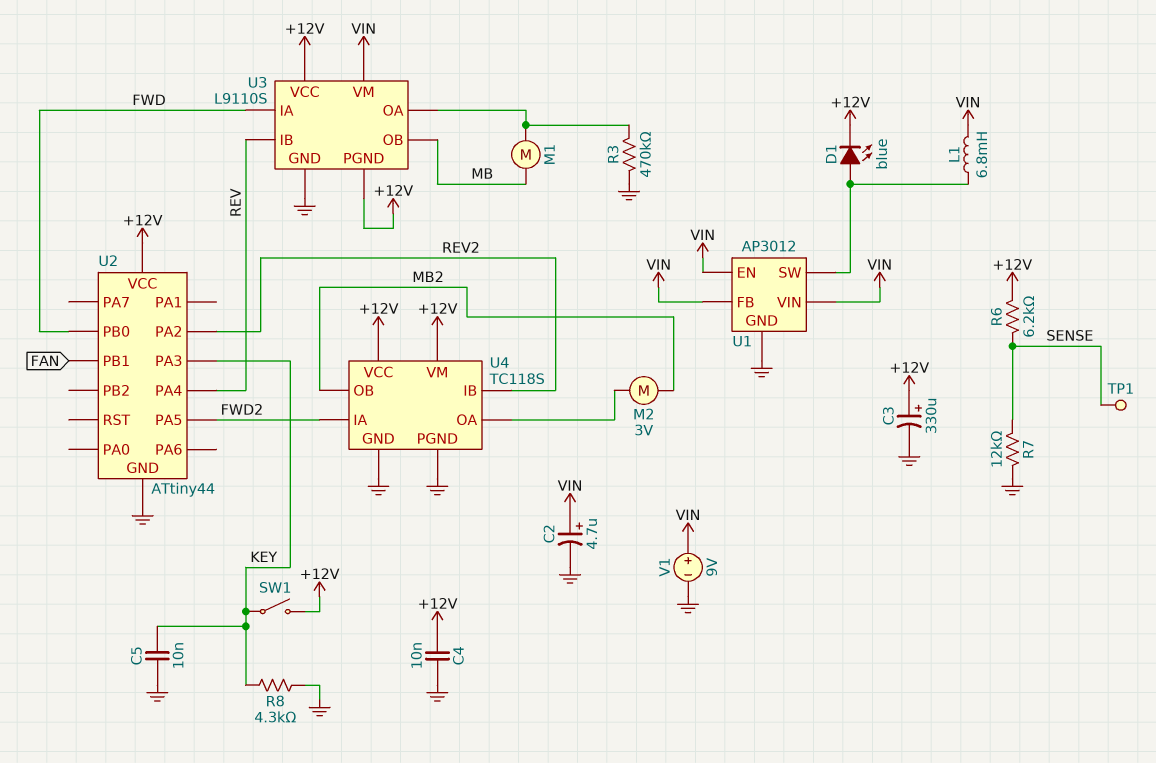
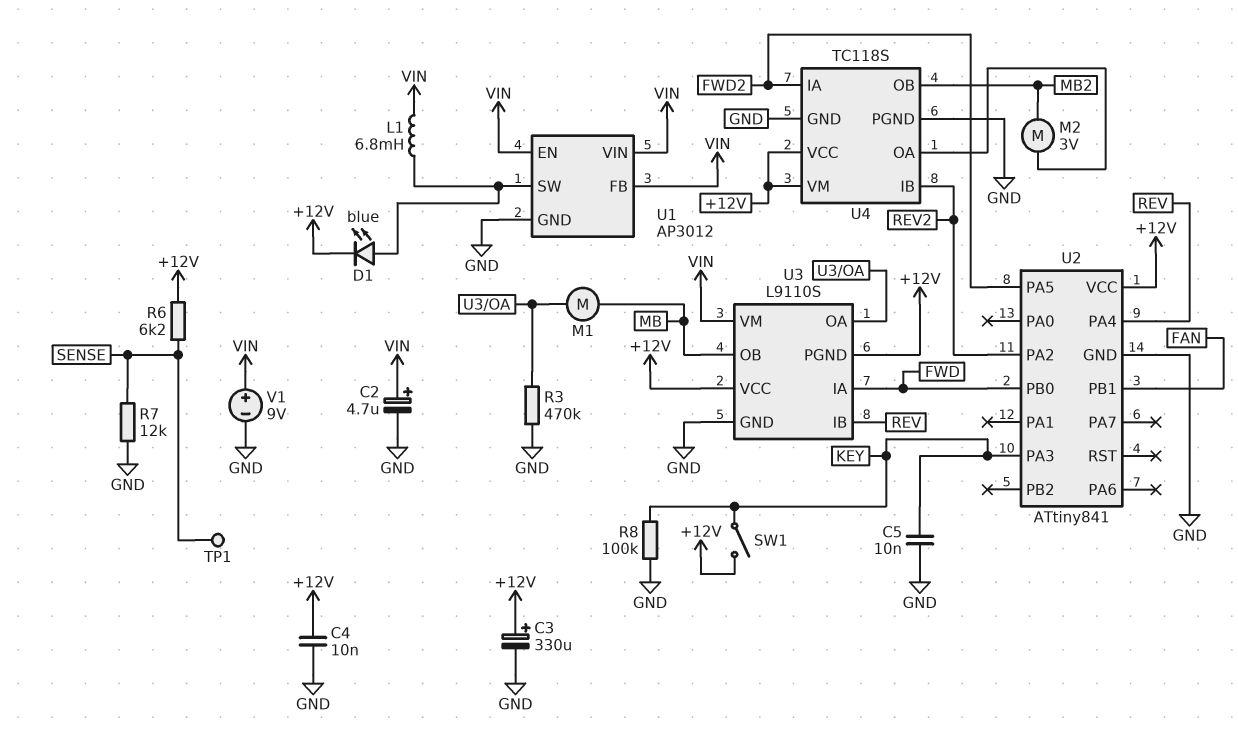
R8: 4.3k (GND, KEY) -> 100k (GND, KEY)
U2: ATtiny44 -> ATtiny841

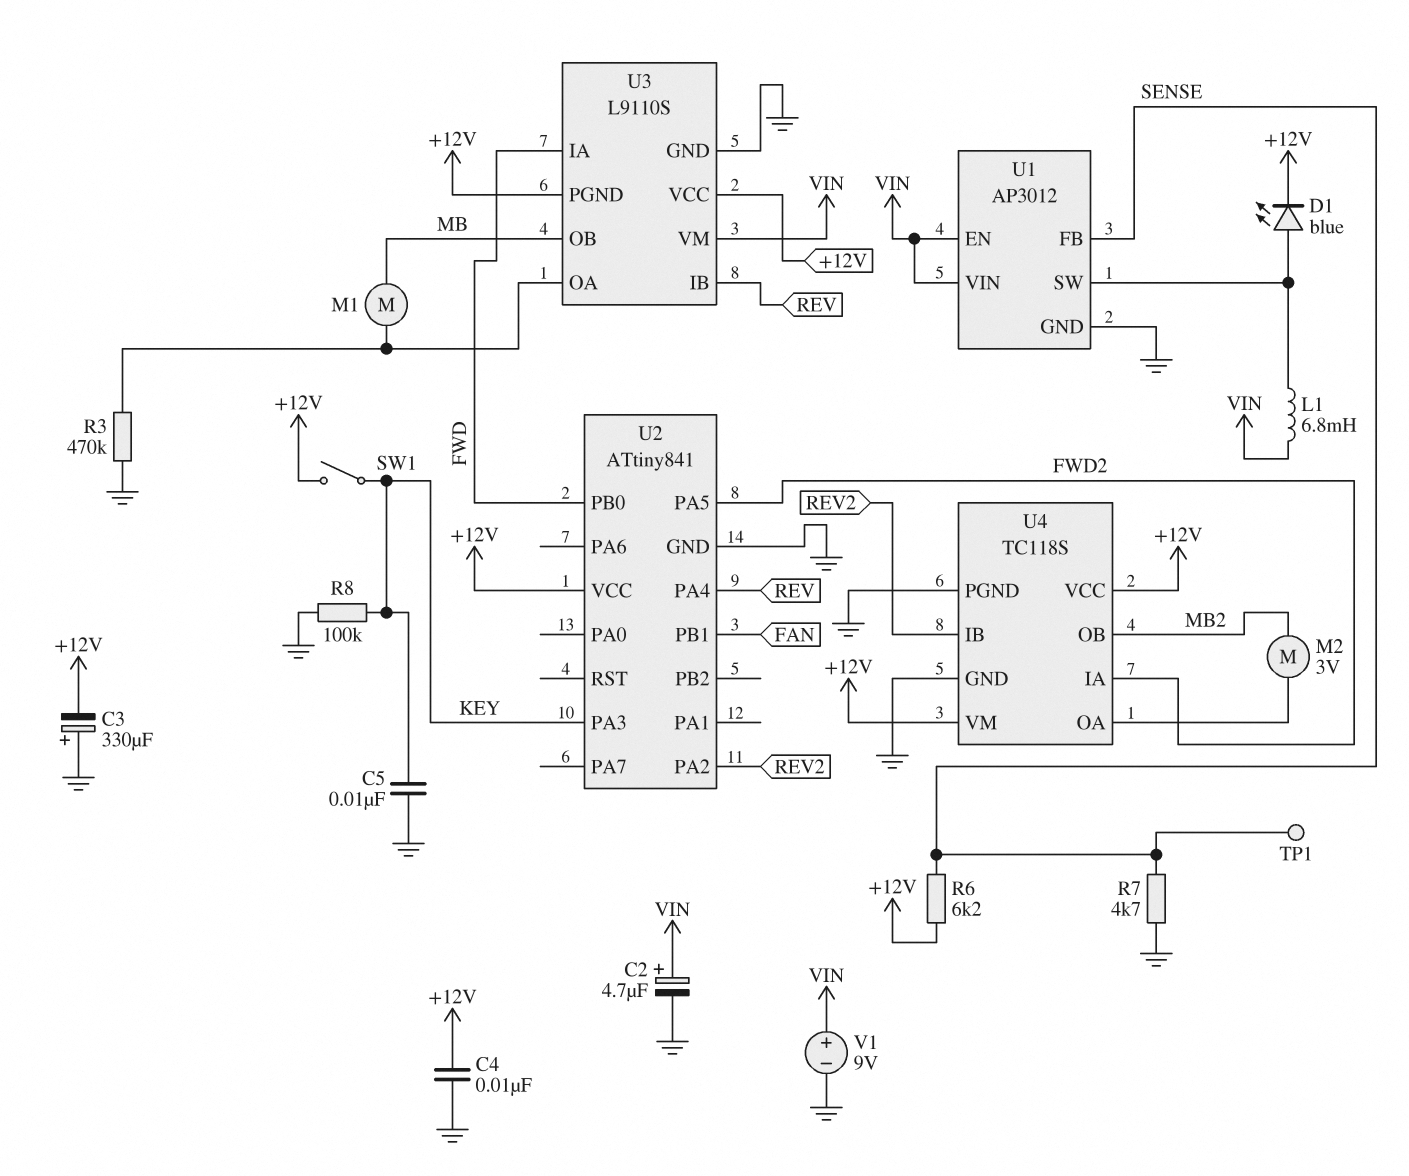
C3: 330uF (plus +12V, minus GND) -> 330uF (plus GND, minus +12V)
R7: 12k (GND, SENSE) -> 4.7k (GND, SENSE)
U1 pin FB: VIN -> SENSE

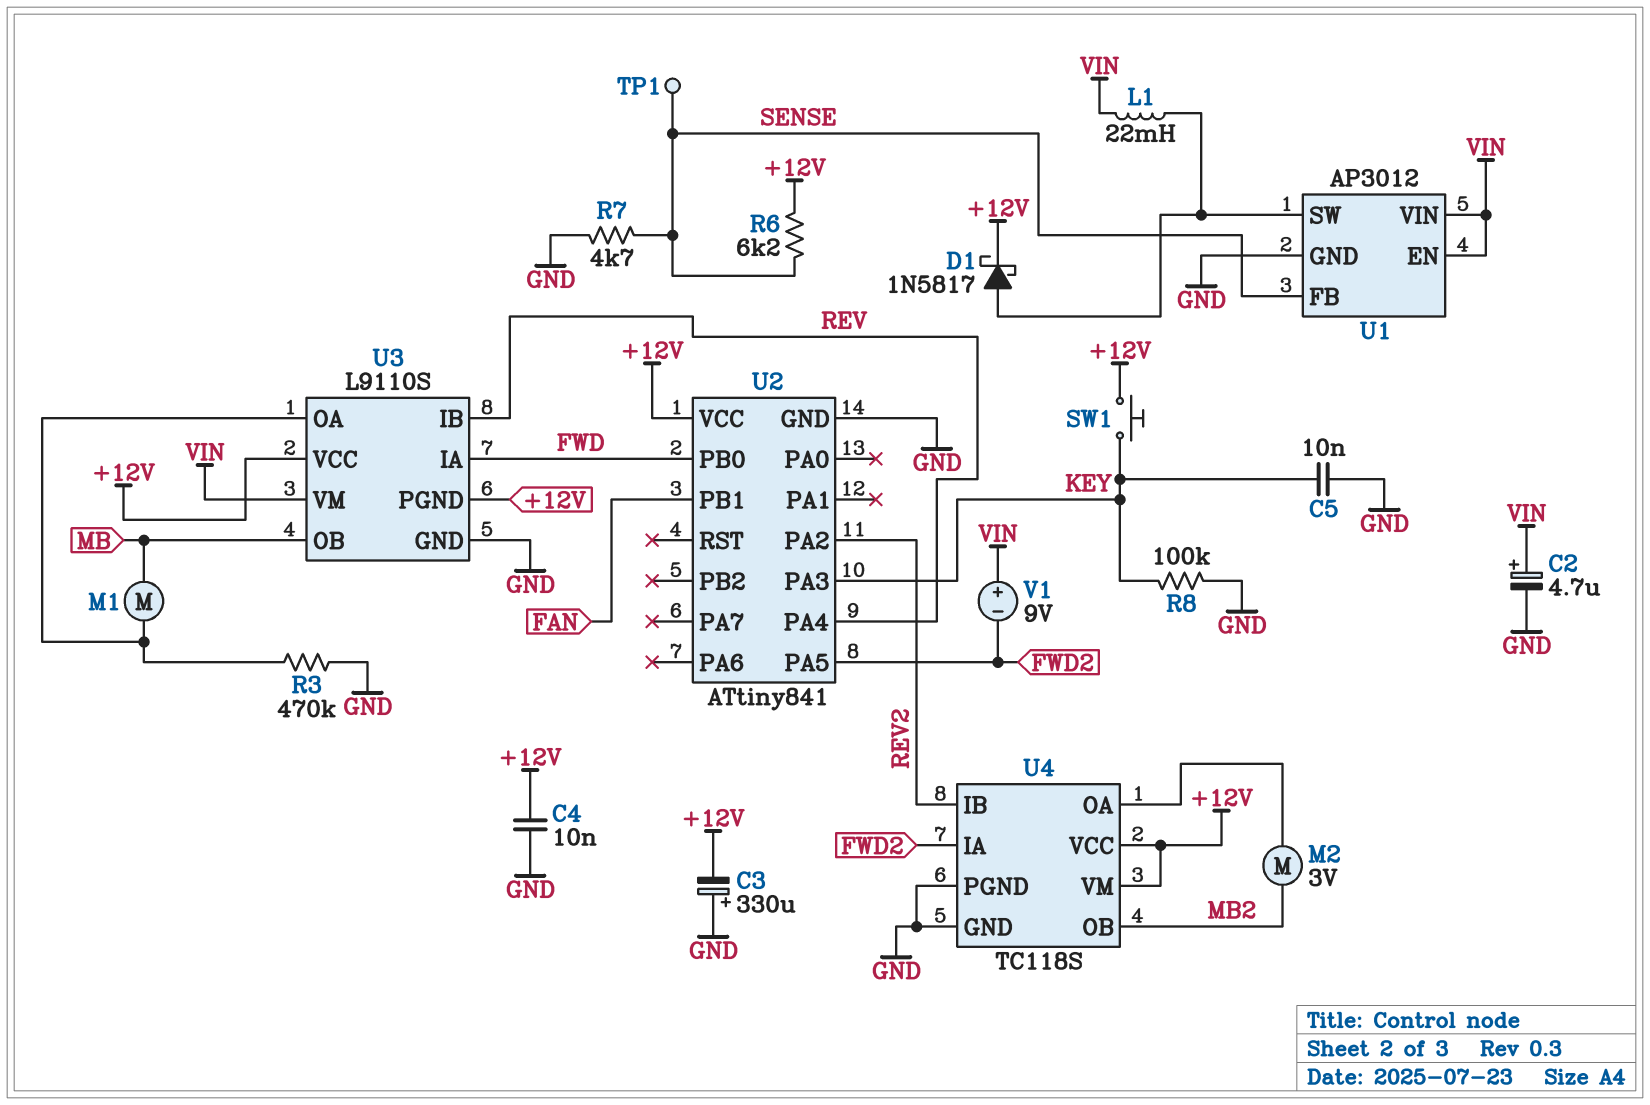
D1: LED blue (A U1/SW, K +12V) -> schottky 1N5817 (A U1/SW, K +12V)
L1: 6.8mH (U1/SW, VIN) -> 22mH (U1/SW, VIN)
SW1: switch (+12V, KEY) -> button (+12V, KEY)
V1: 9V (plus VIN, minus GND) -> 9V (plus VIN, minus FWD2)

